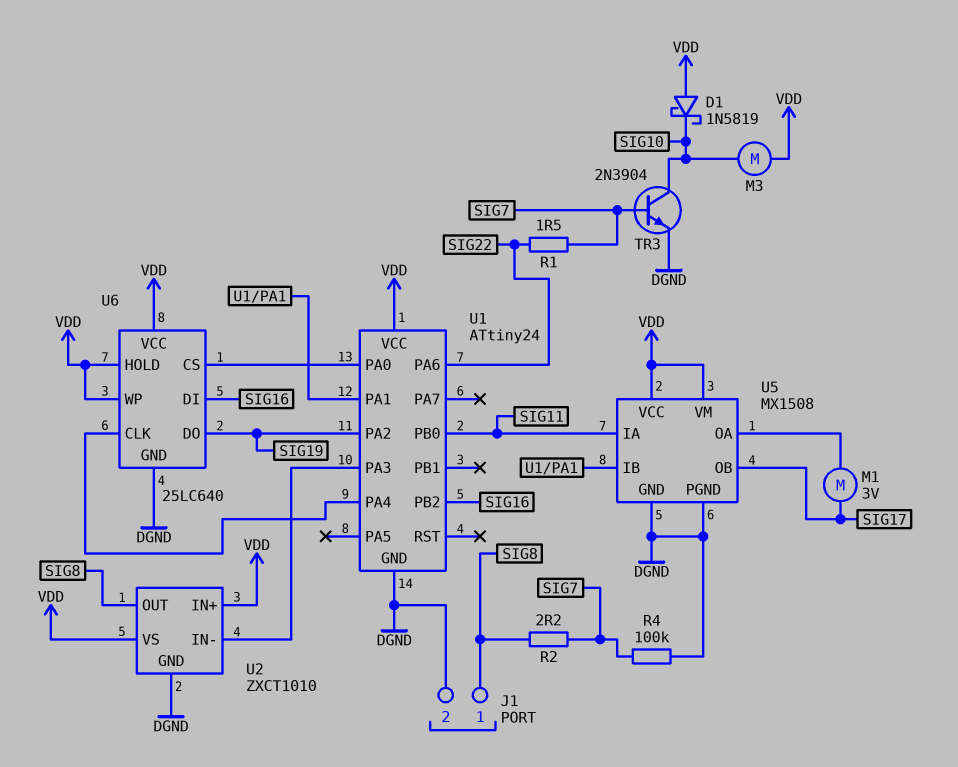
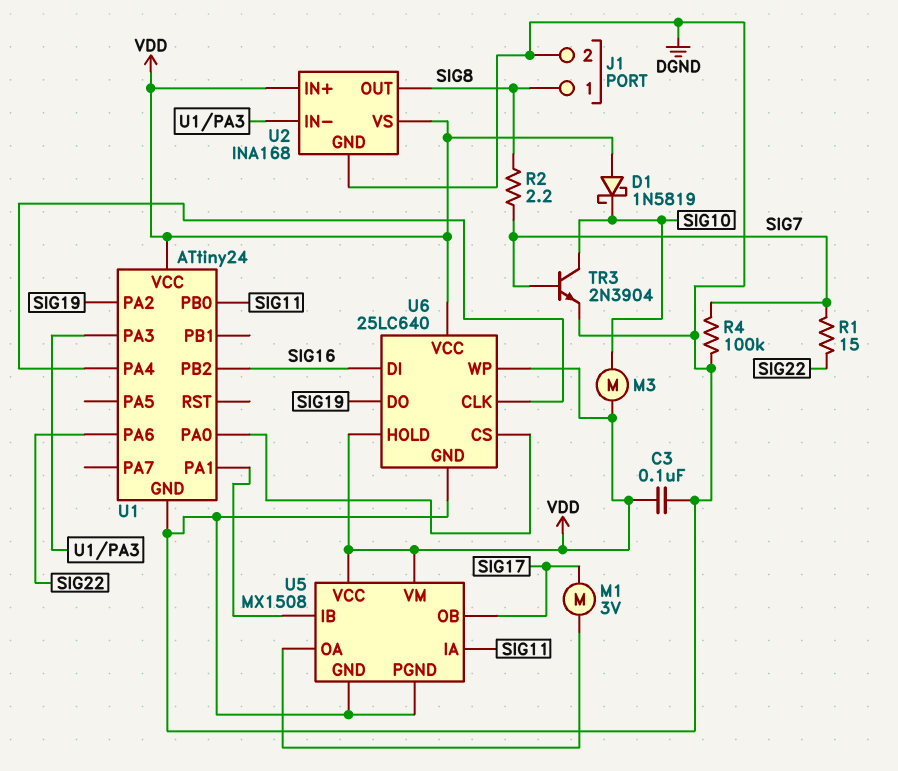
C3: none -> 100nF (DGND, VDD)
R1: 1.5 (SIG7, SIG22) -> 15 (SIG7, SIG22)
U2: ZXCT1010 -> INA168

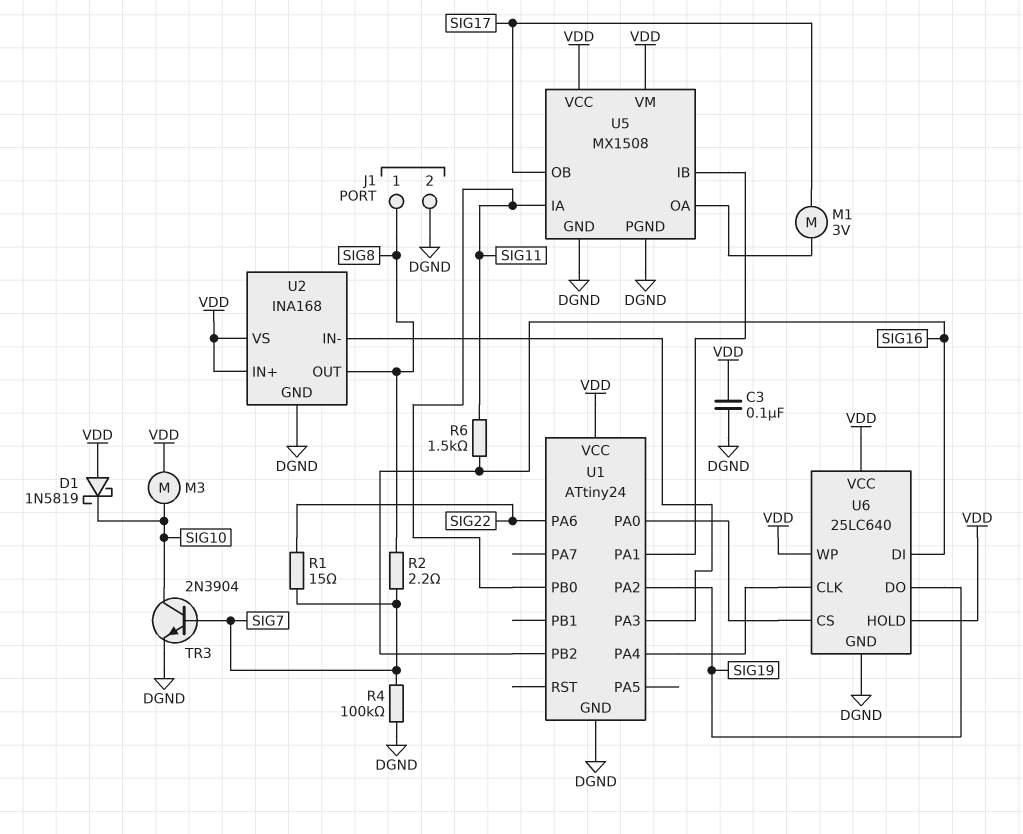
R6: none -> 1.5k (SIG11, SIG16)

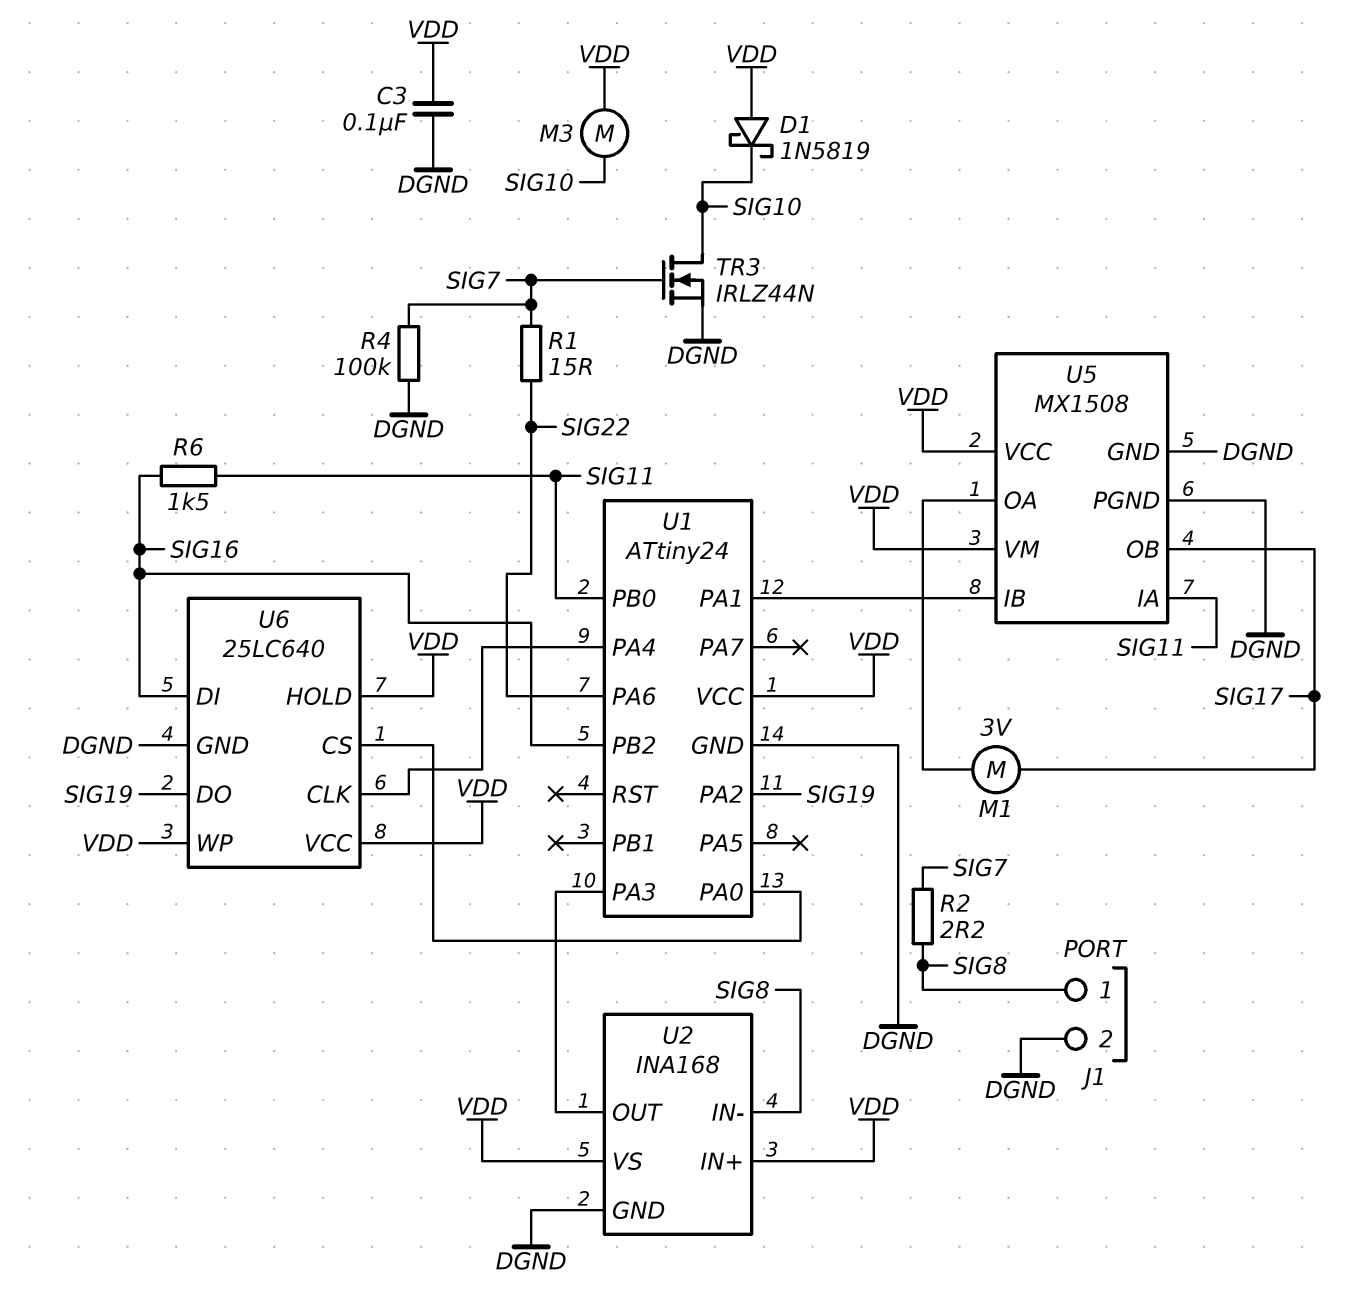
TR3: NPN 2N3904 (B SIG7, C SIG10, E DGND) -> NMOS IRLZ44N (G SIG7, D SIG10, S DGND)
U2 pin IN-: U1/PA3 -> SIG8
U2 pin OUT: SIG8 -> U1/PA3

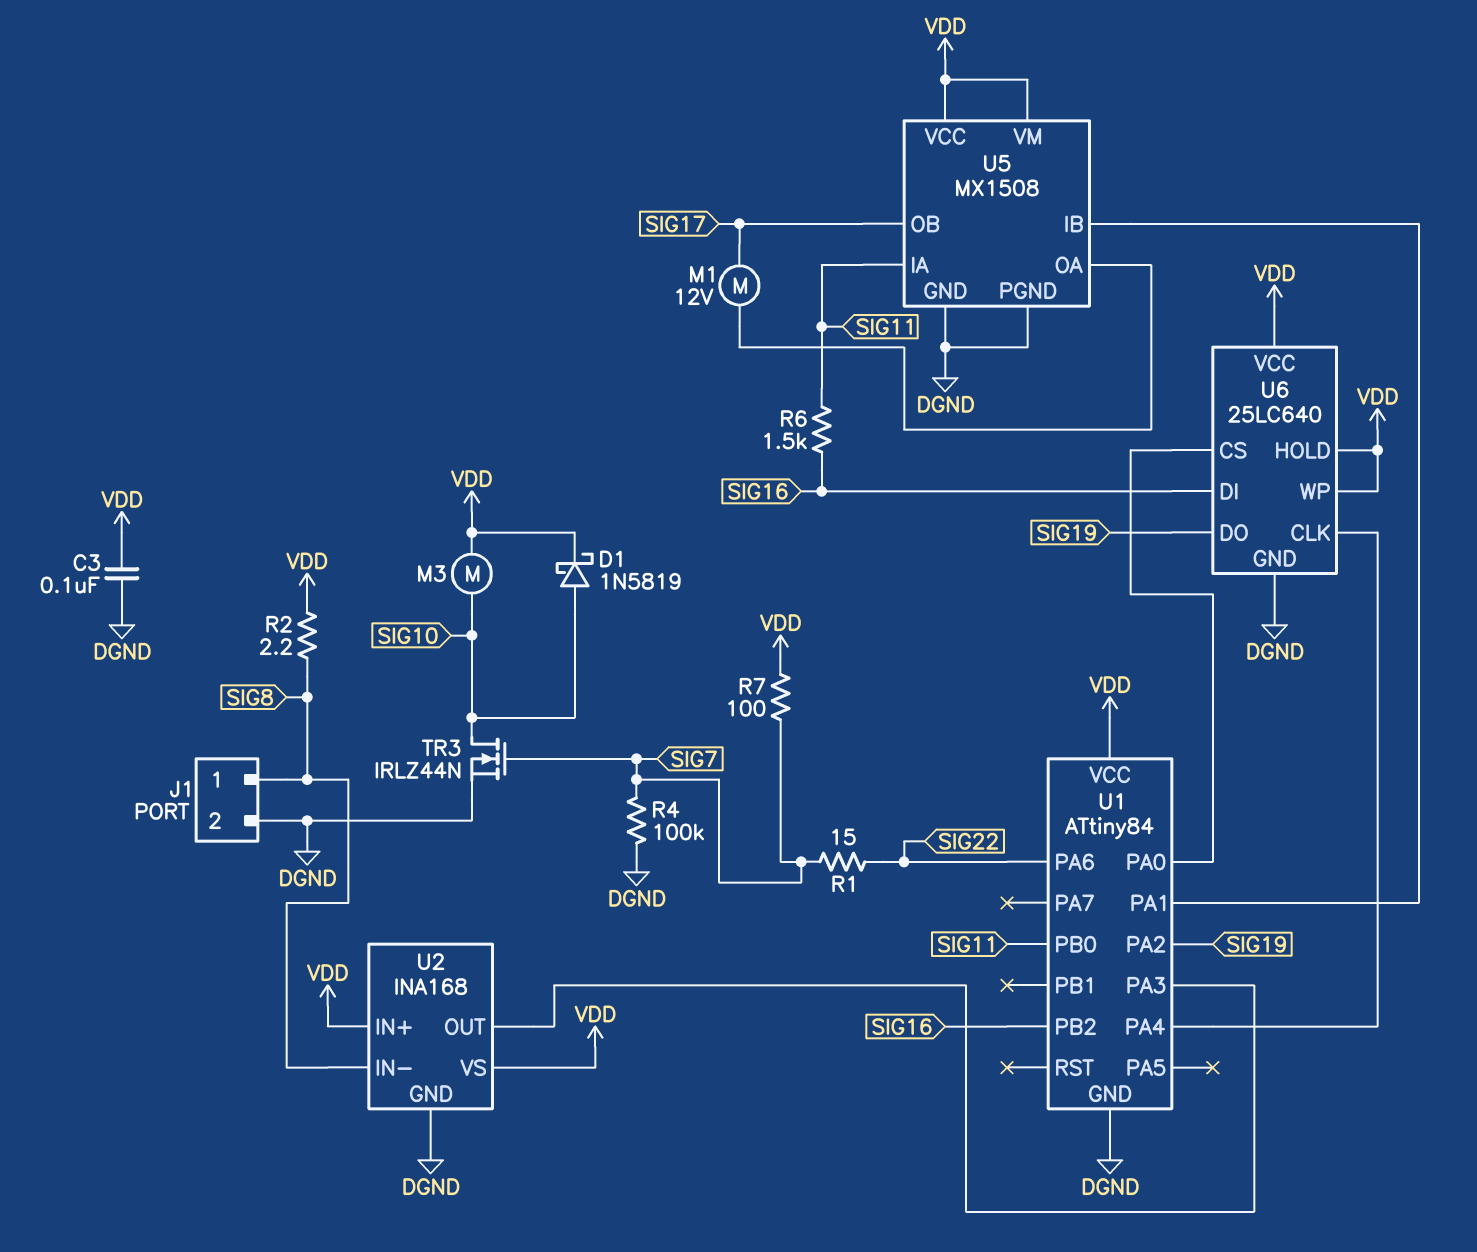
D1: schottky 1N5819 (A VDD, K SIG10) -> schottky 1N5819 (A SIG10, K VDD)
M1: motor 3V (SIG17, U5/OA) -> motor 12V (SIG17, U5/OA)
R2: 2.2 (SIG7, SIG8) -> 2.2 (SIG8, VDD)
R7: none -> 100 (SIG7, VDD)
U1: ATtiny24 -> ATtiny84

